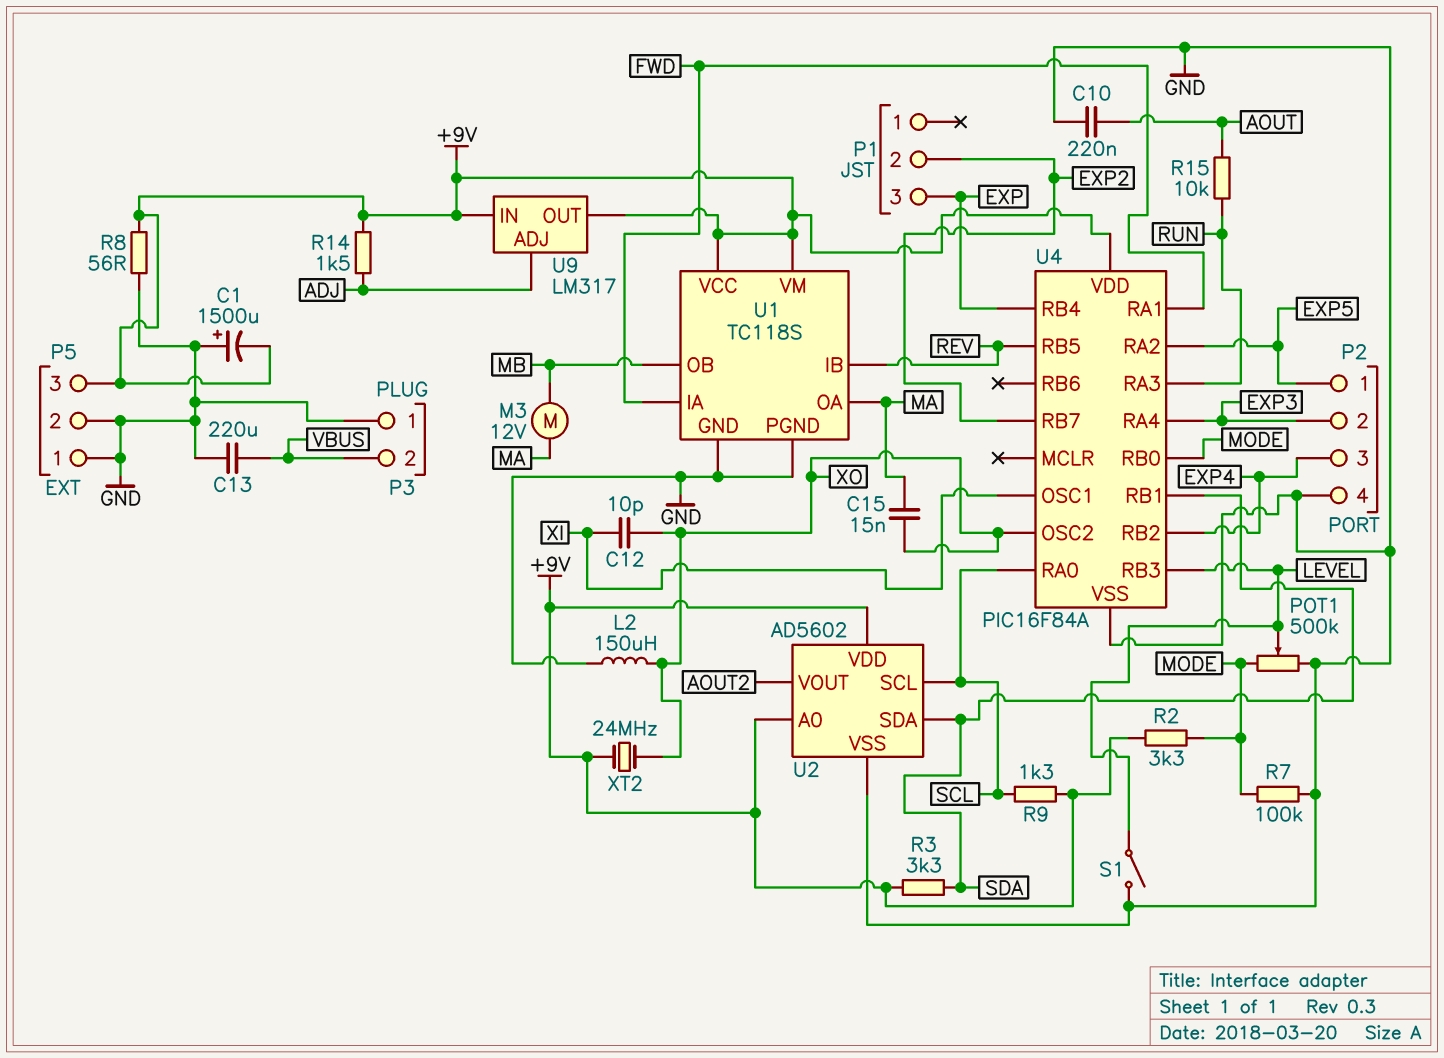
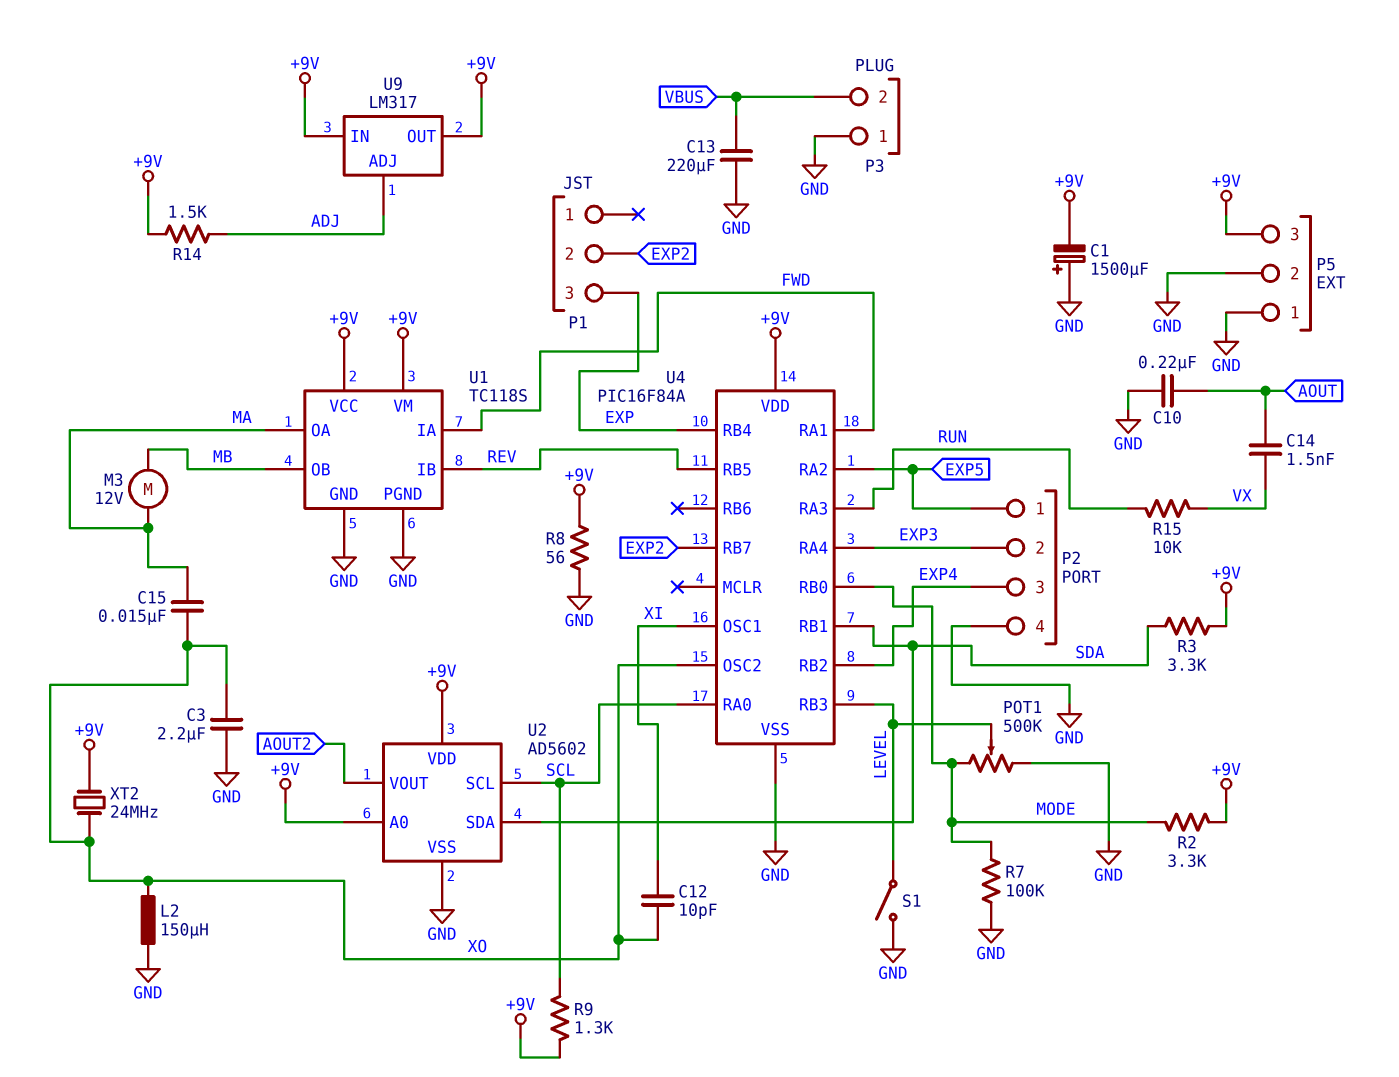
C3: none -> 2.2uF (GND, XO)
C14: none -> 1.5nF (AOUT, VX)
R15: 10k (AOUT, RUN) -> 10k (RUN, VX)

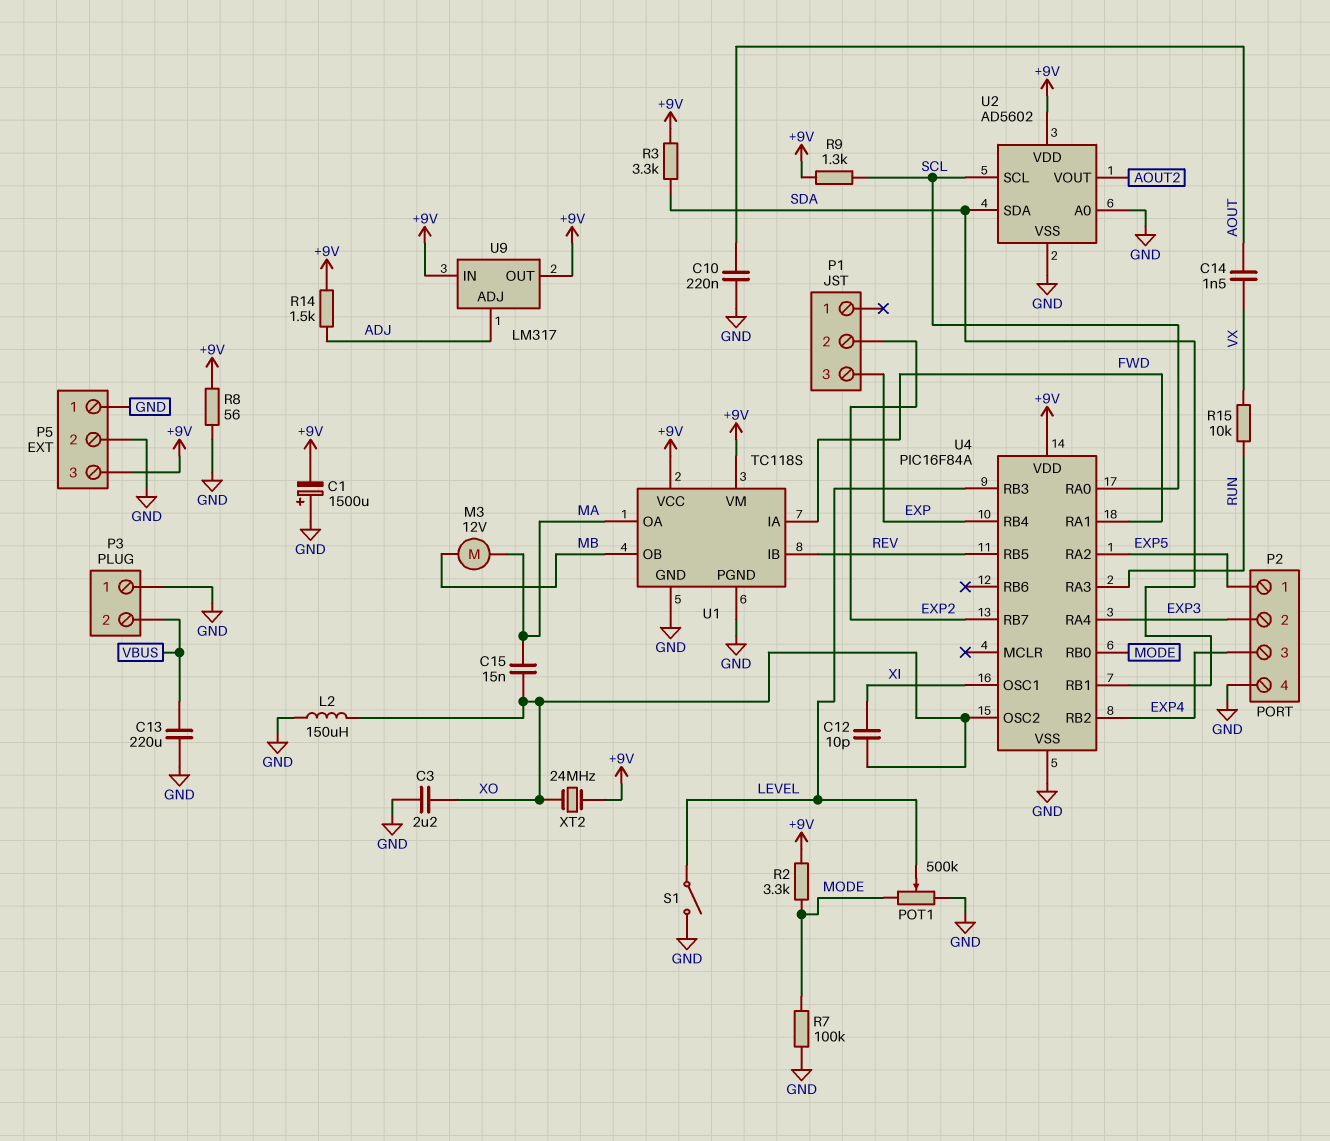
U2 pin A0: +9V -> GND

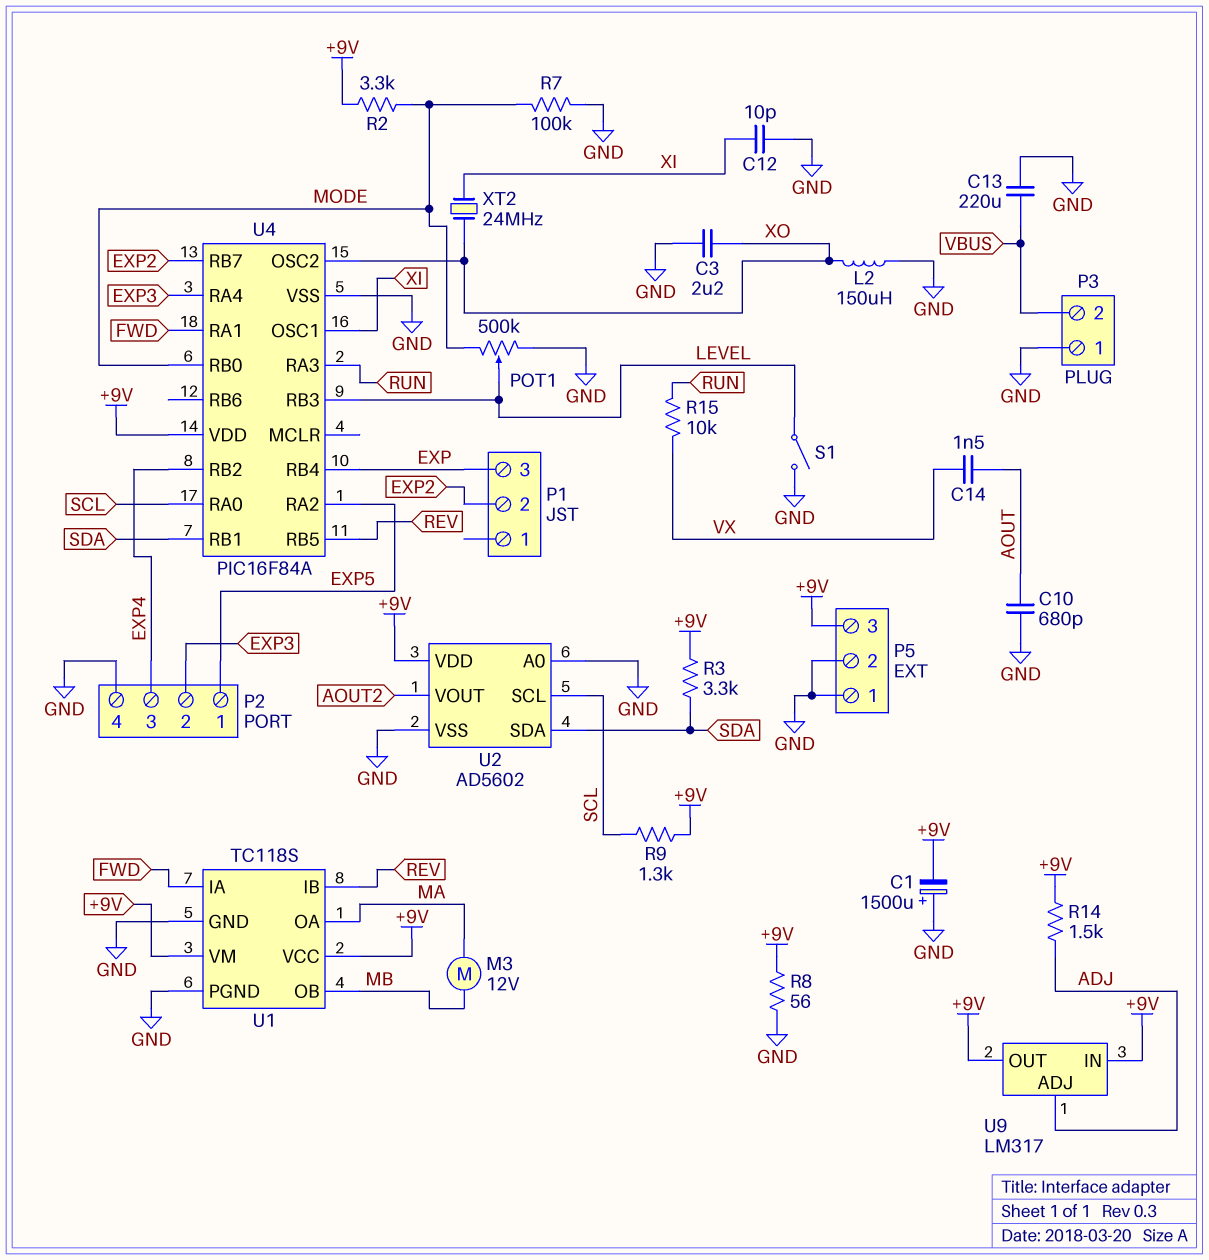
C10: 220nF (AOUT, GND) -> 680pF (AOUT, GND)
C12: 10pF (XI, XO) -> 10pF (GND, XI)
C15: 15nF (MA, XO) -> none
XT2: 24MHz (+9V, XO) -> 24MHz (XI, XO)

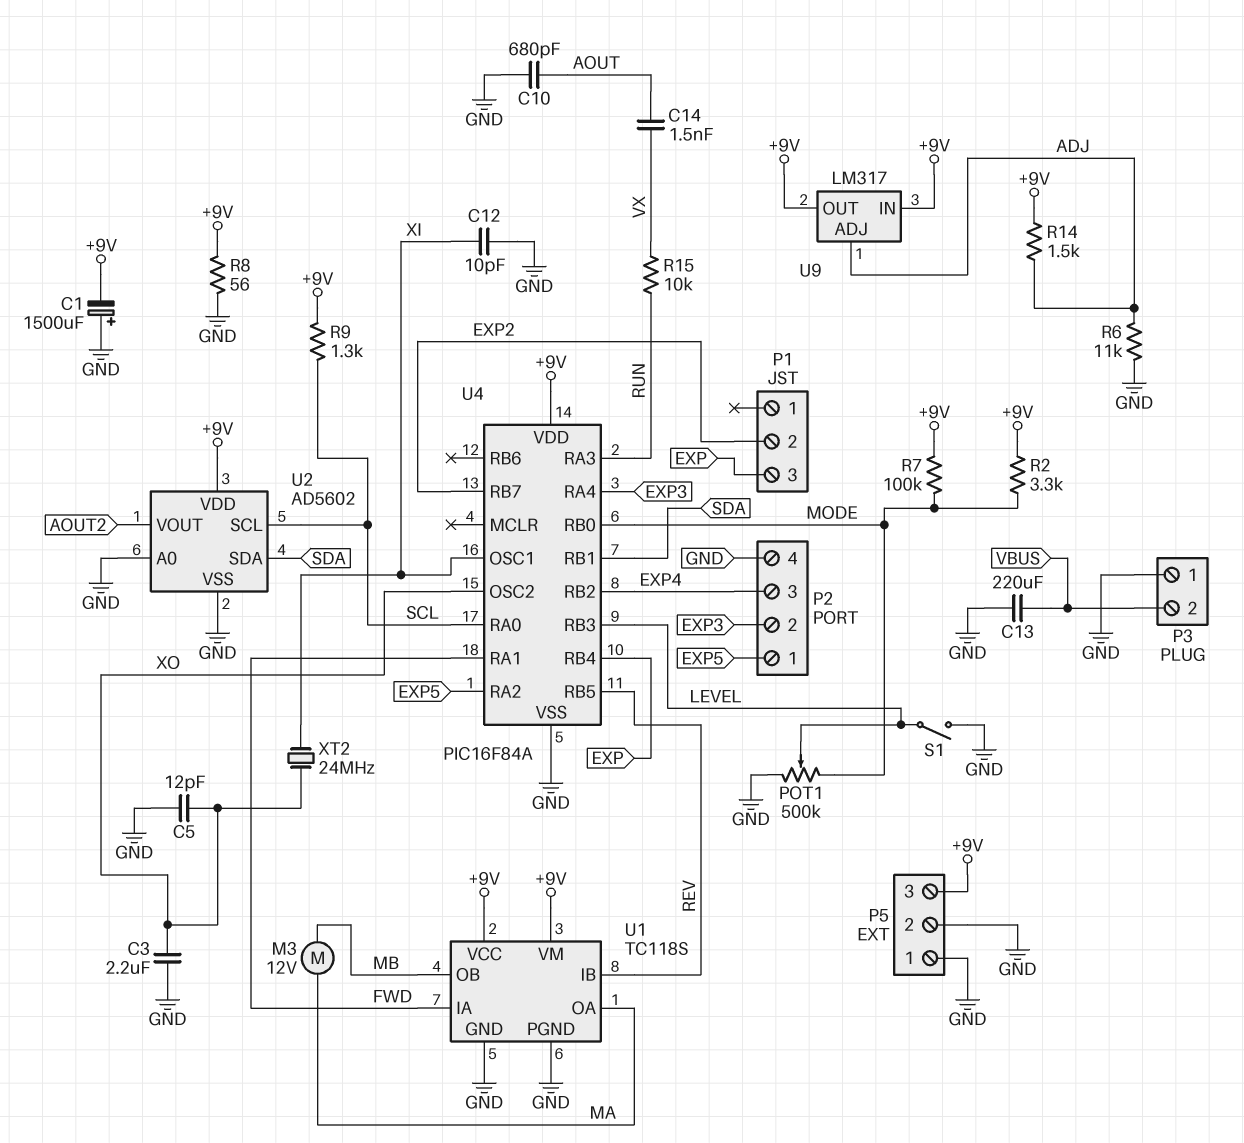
C5: none -> 12pF (GND, XO)
L2: 150uH (GND, XO) -> none
R3: 3.3k (+9V, SDA) -> none
R6: none -> 11k (ADJ, GND)
R7: 100k (GND, MODE) -> 100k (+9V, MODE)

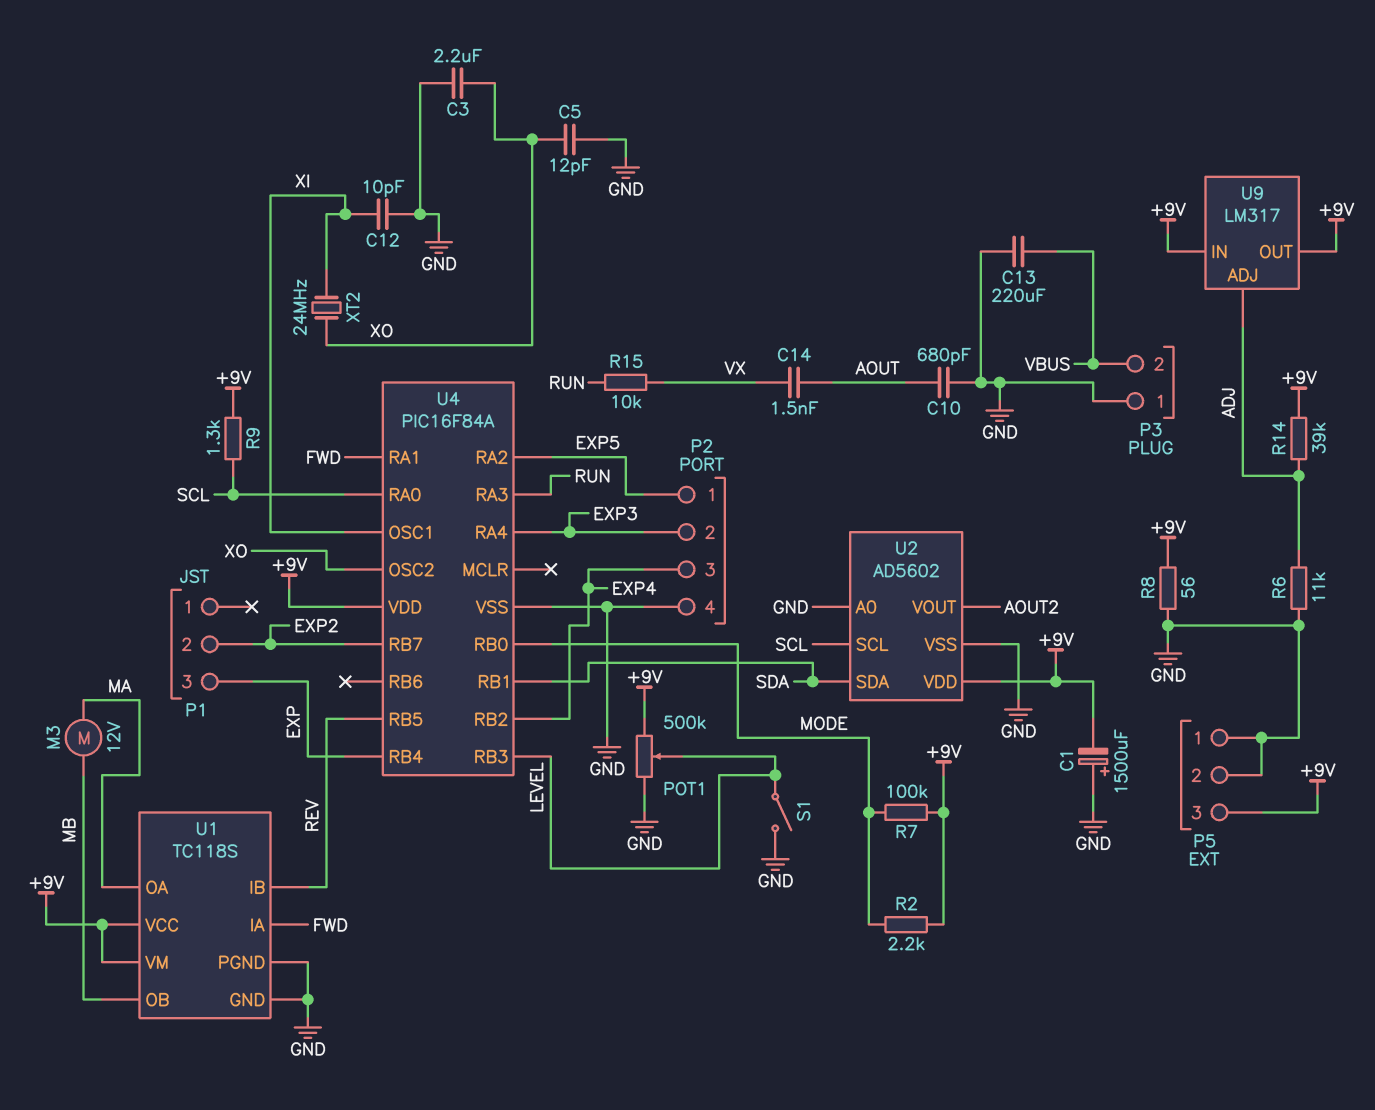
POT1: 500k (GND, MODE, wiper LEVEL) -> 500k (+9V, GND, wiper LEVEL)
R2: 3.3k (+9V, MODE) -> 2.2k (+9V, MODE)
R14: 1.5k (+9V, ADJ) -> 39k (+9V, ADJ)

